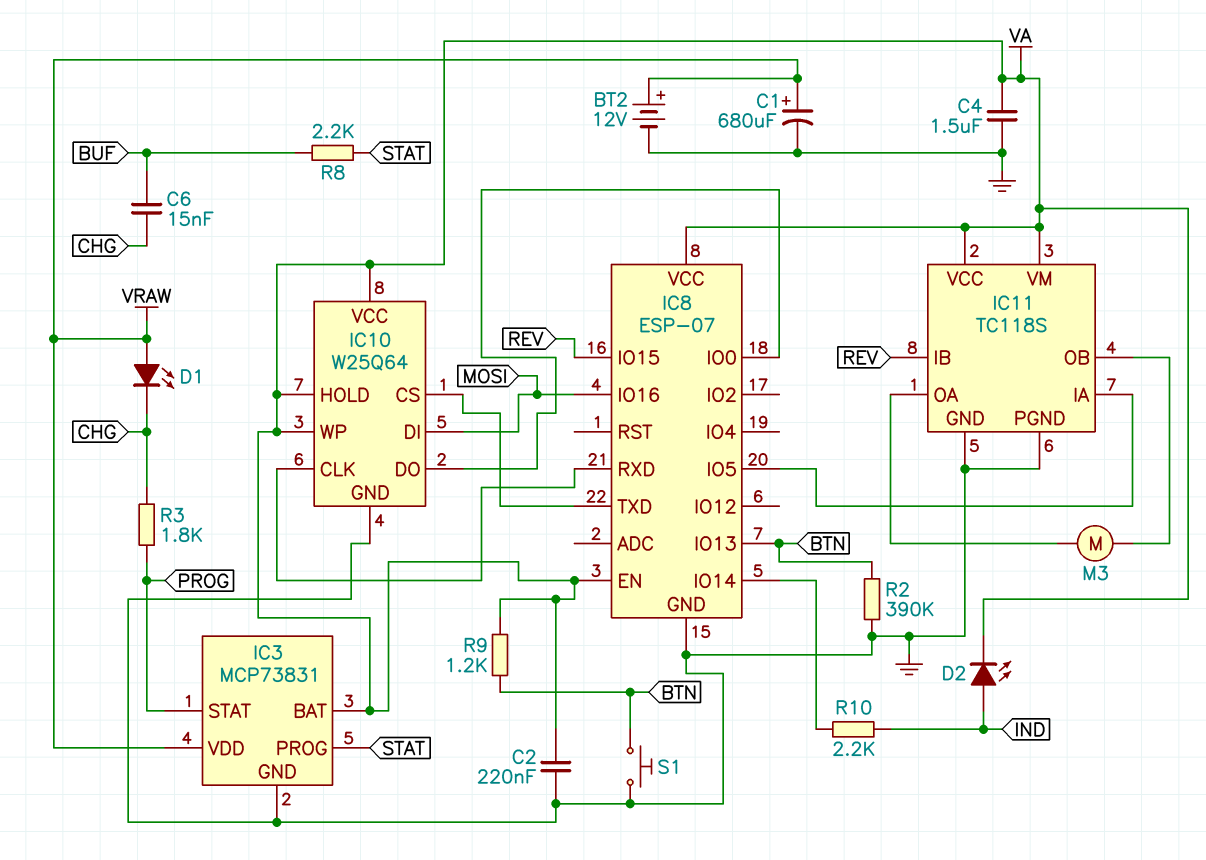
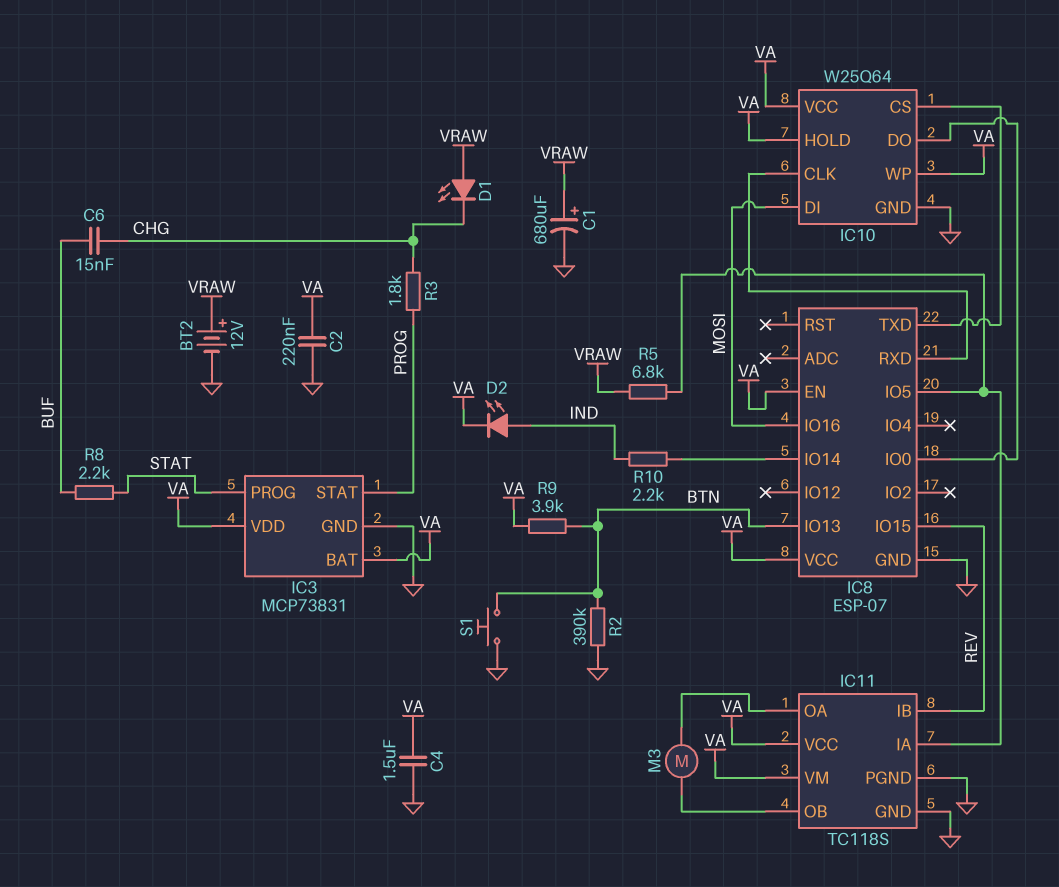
IC3 pin VDD: VRAW -> VA
R5: none -> 6.8k (IC8/IO5, VRAW)
R9: 1.2k (BTN, VA) -> 3.9k (BTN, VA)

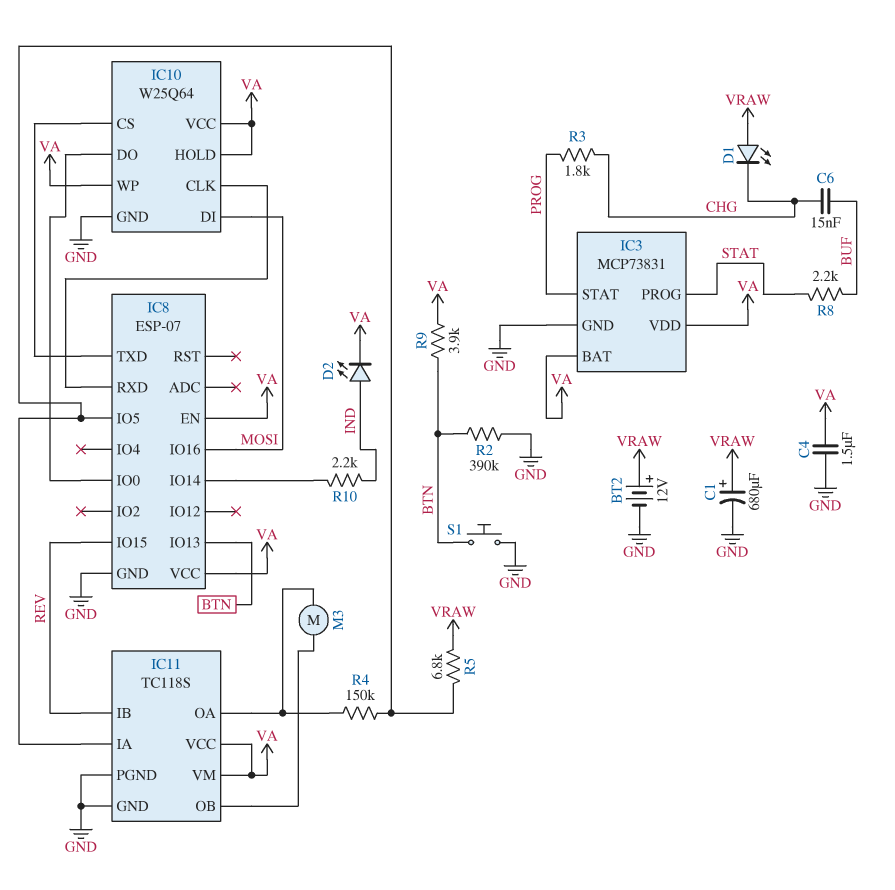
C2: 220nF (GND, VA) -> none
R4: none -> 150k (IC8/IO5, IC11/OA)

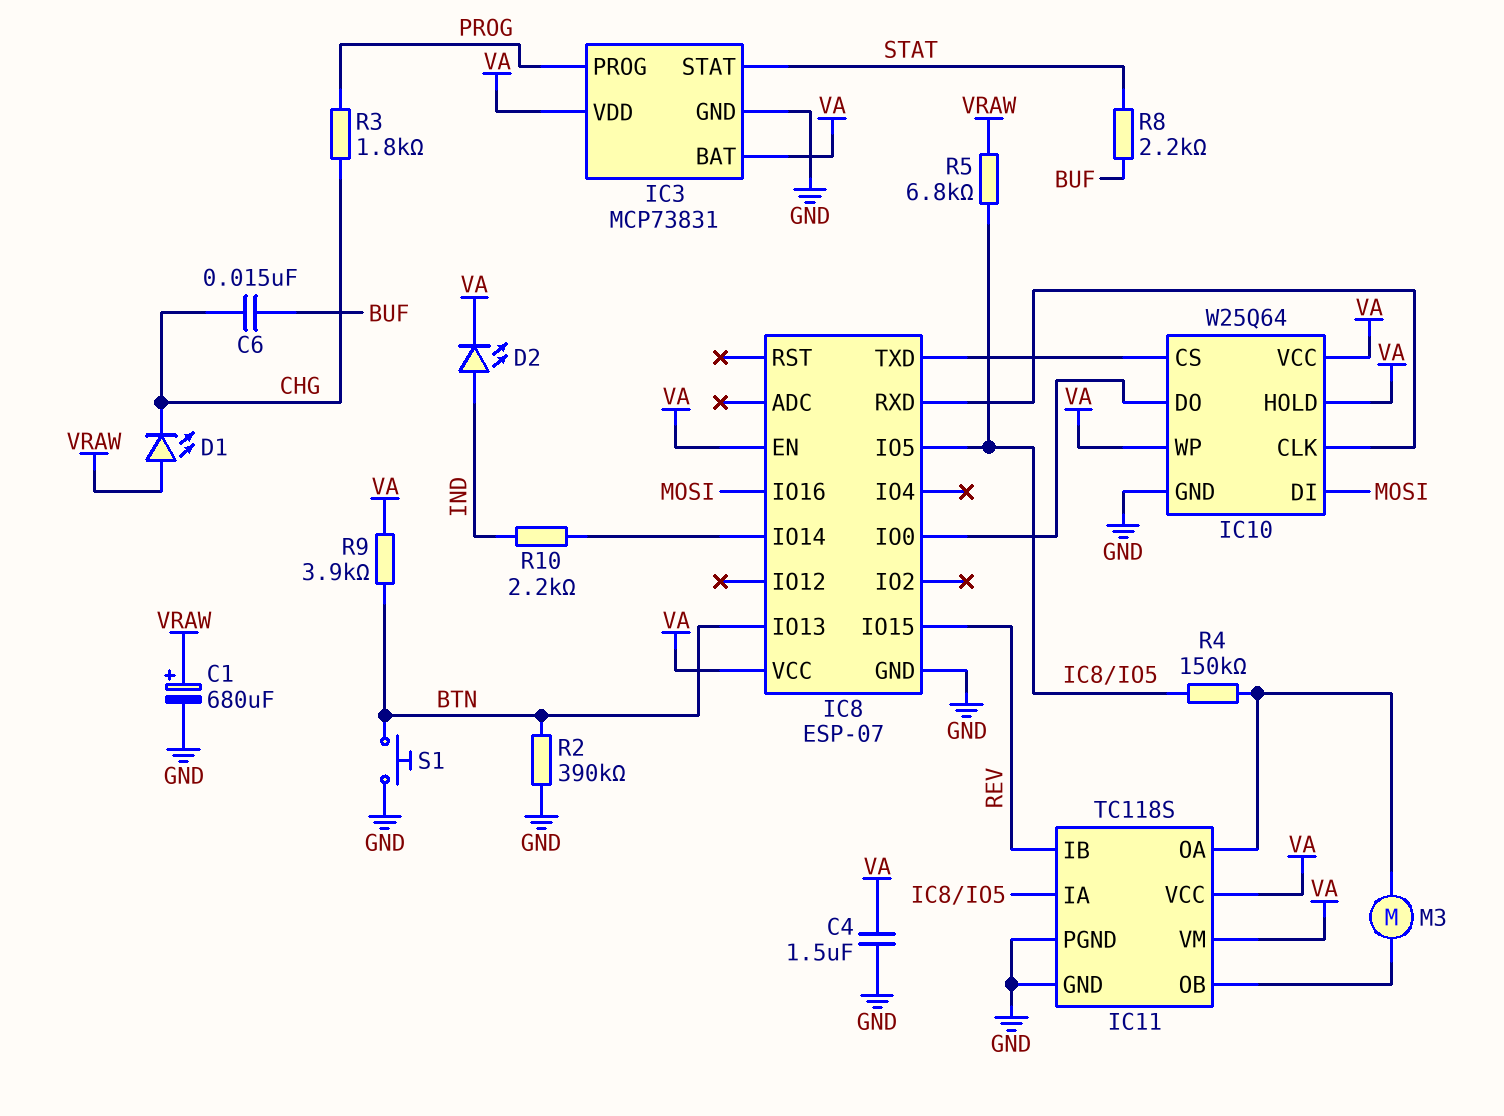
BT2: 12V (plus VRAW, minus GND) -> none
IC3 pin PROG: STAT -> PROG
IC3 pin STAT: PROG -> STAT

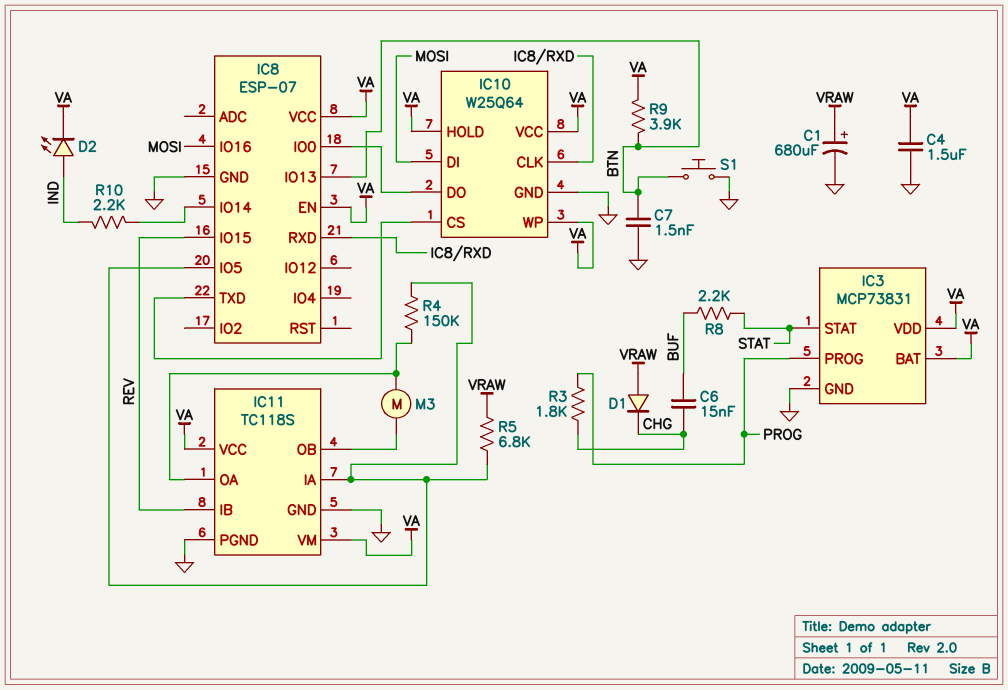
C7: none -> 1.5nF (BTN, GND)
D1: LED (A VRAW, K CHG) -> diode (A VRAW, K CHG)
R2: 390k (BTN, GND) -> none

